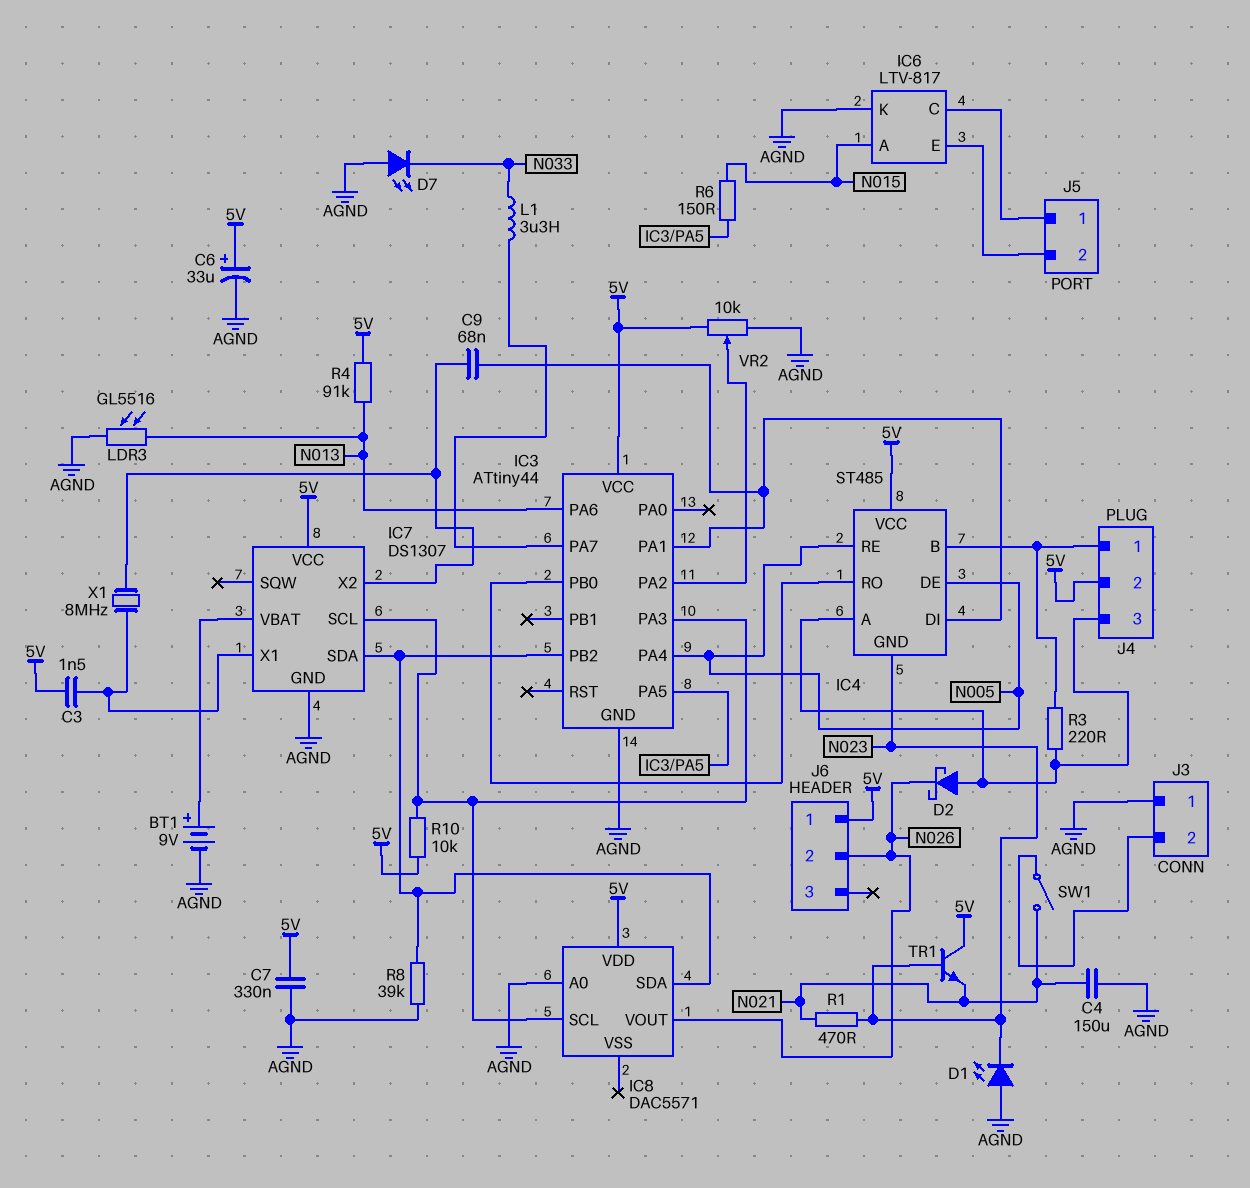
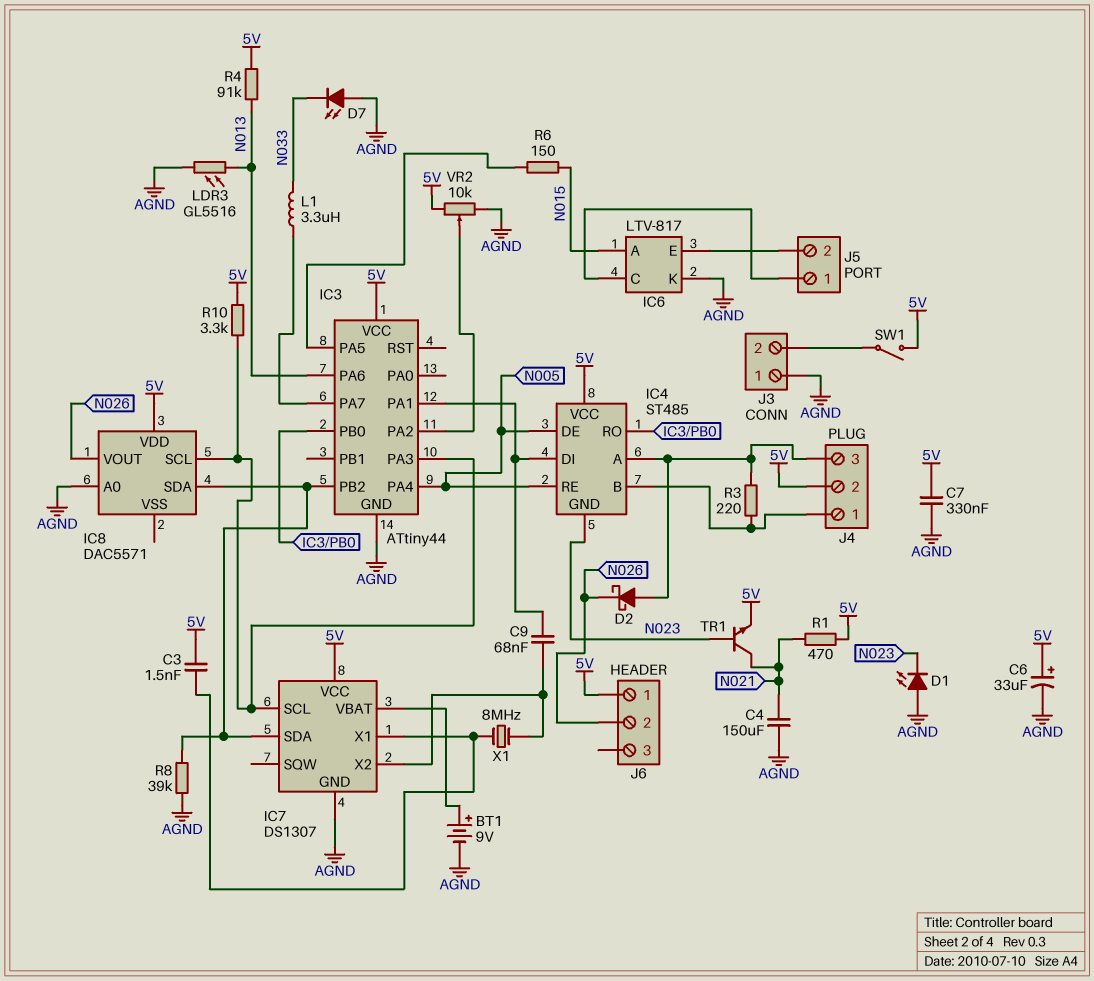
R1: 470 (N021, N023) -> 470 (5V, N021)
R10: 10k (5V, IC3/PA3) -> 3.3k (5V, IC3/PA3)
SW1: switch (J3/2, N021) -> switch (5V, J3/2)
TR1: NPN (B N023, C 5V, E N021) -> NPN (B N023, C N021, E 5V)

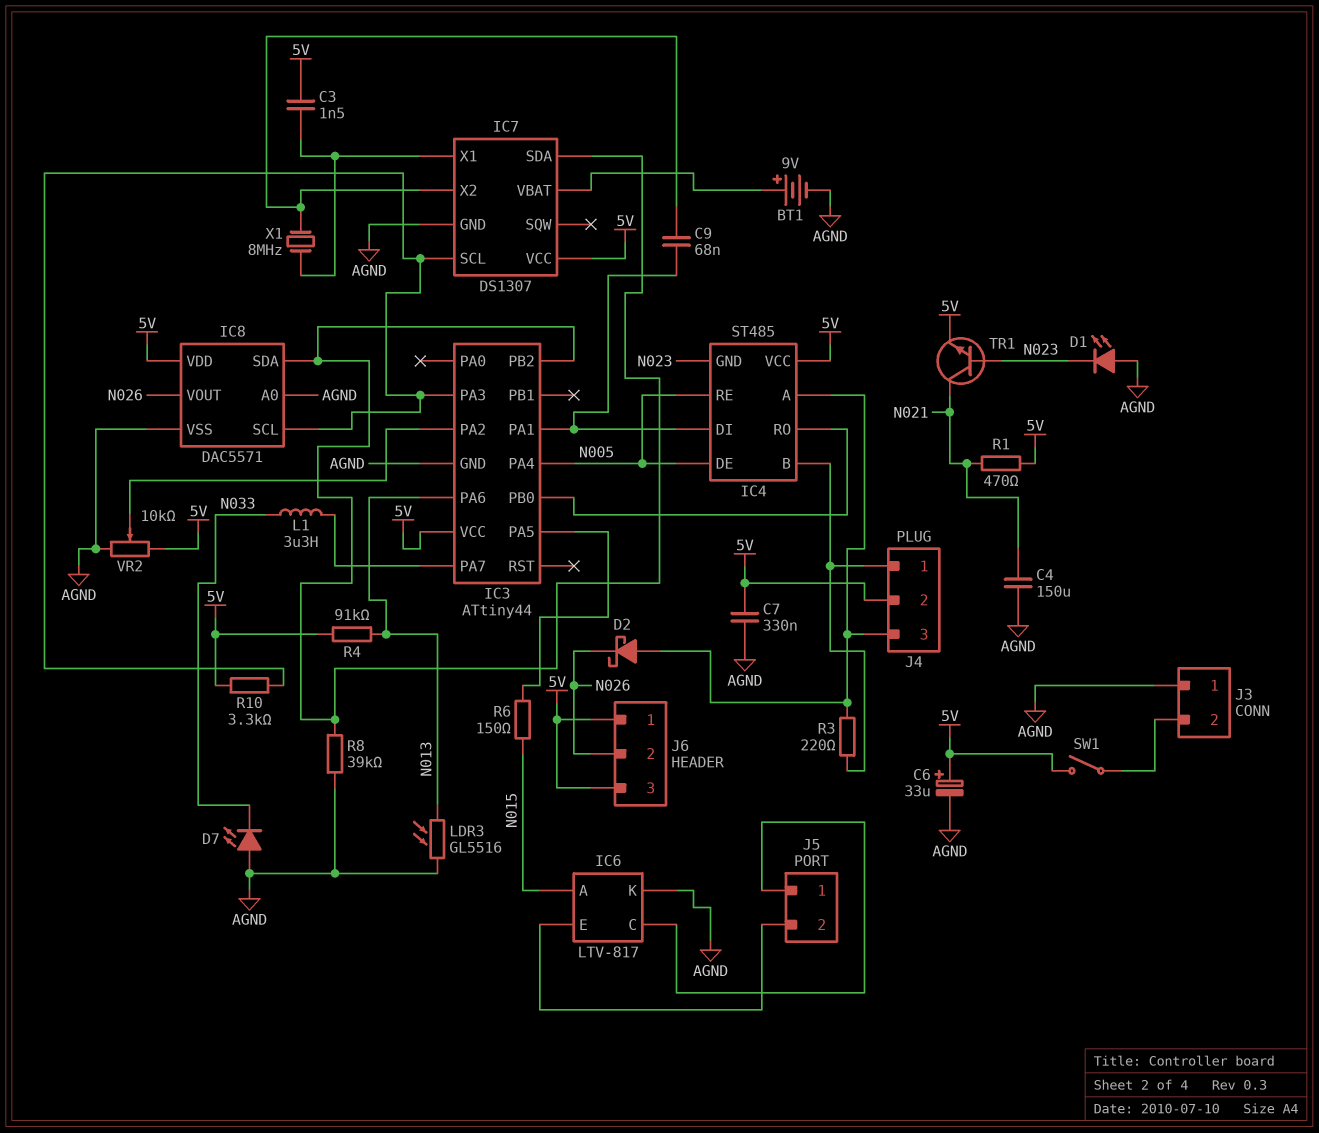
IC8 pin VSS: none -> AGND
J6 pin 3: none -> 5V

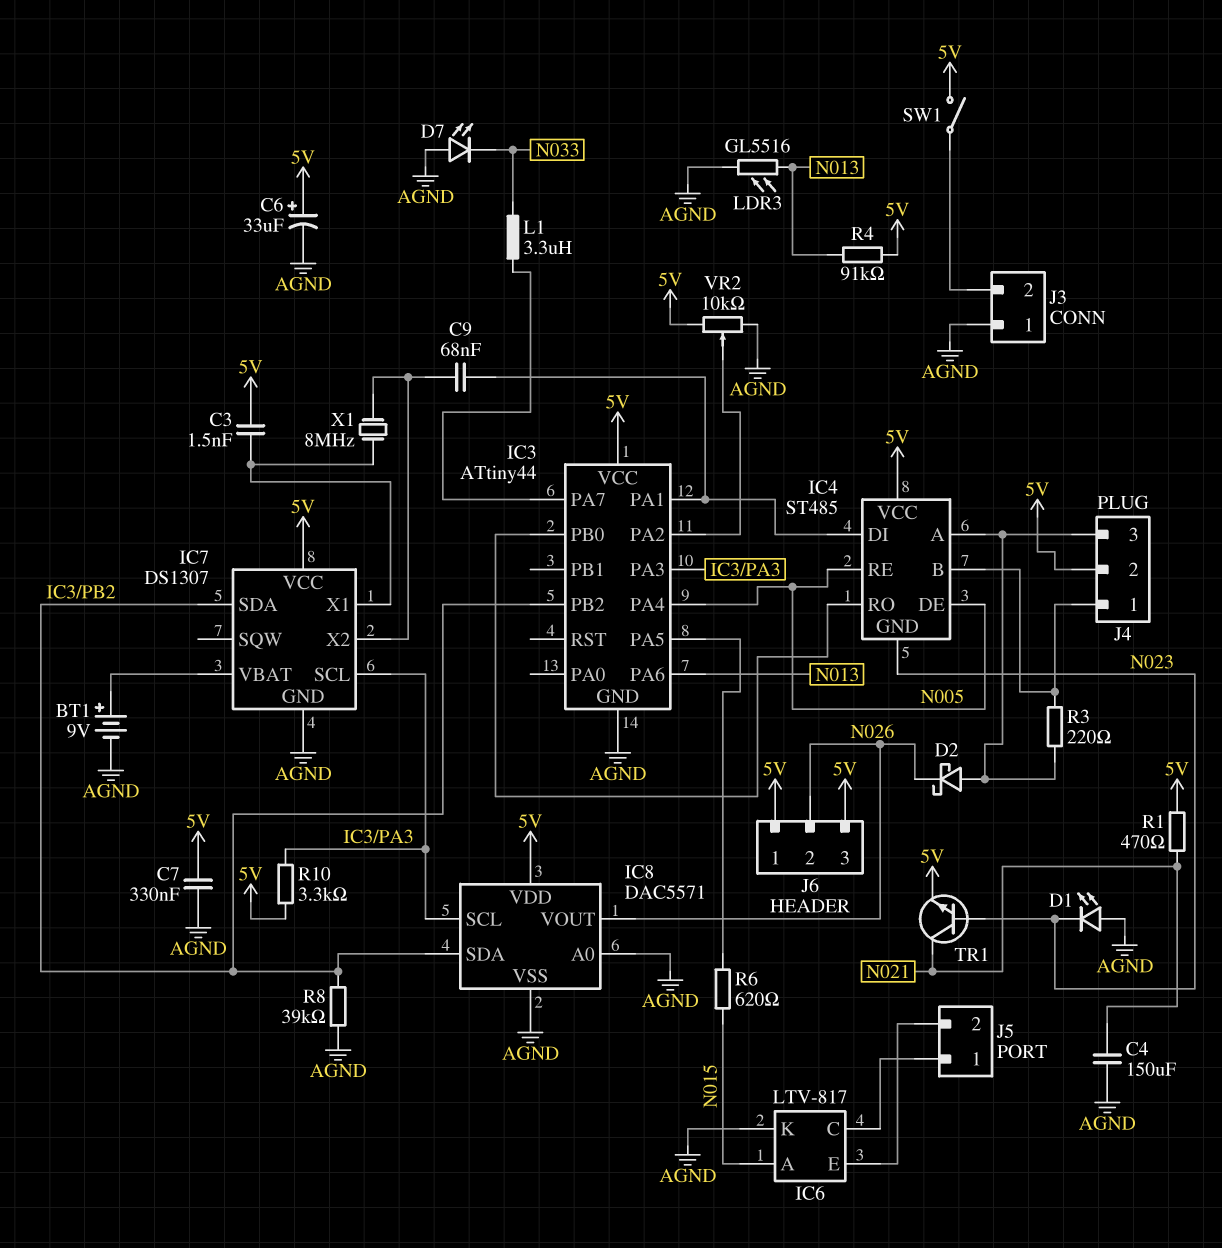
R6: 150 (IC3/PA5, N015) -> 620 (IC3/PA5, N015)

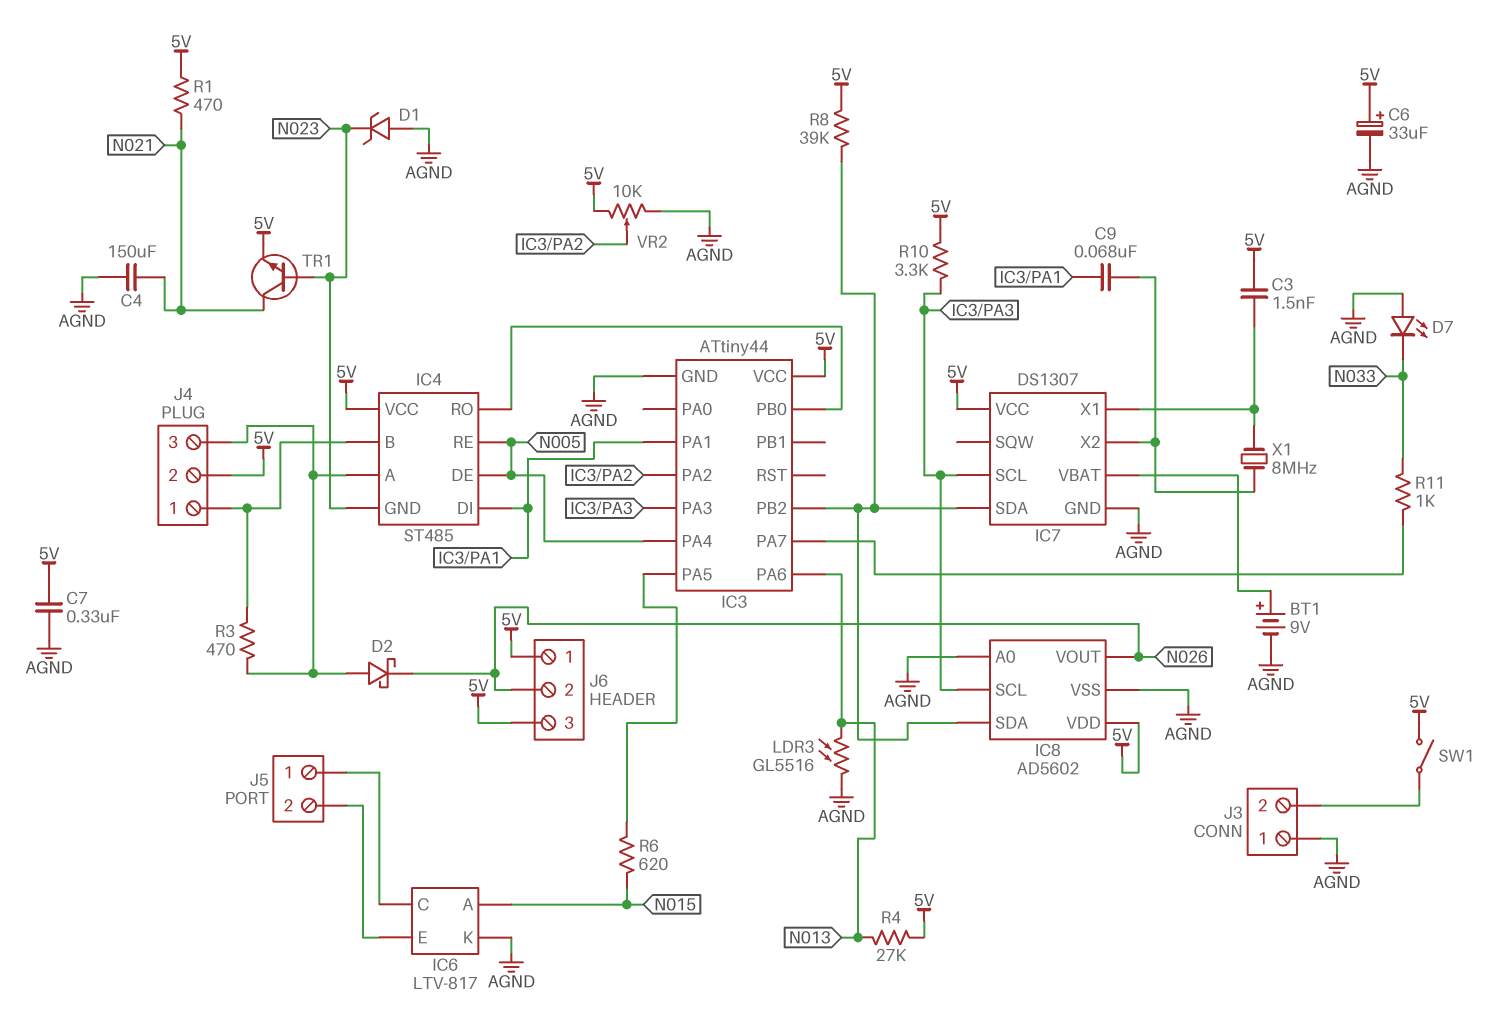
D1: LED (A AGND, K N023) -> zener (A AGND, K N023)
IC8: DAC5571 -> AD5602
L1: 3.3uH (IC3/PA7, N033) -> none
R3: 220 (IC4/A, IC4/B) -> 470 (IC4/A, IC4/B)
R4: 91k (5V, N013) -> 27k (5V, N013)
R8: 39k (AGND, IC3/PB2) -> 39k (5V, IC3/PB2)
R11: none -> 1k (IC3/PA7, N033)

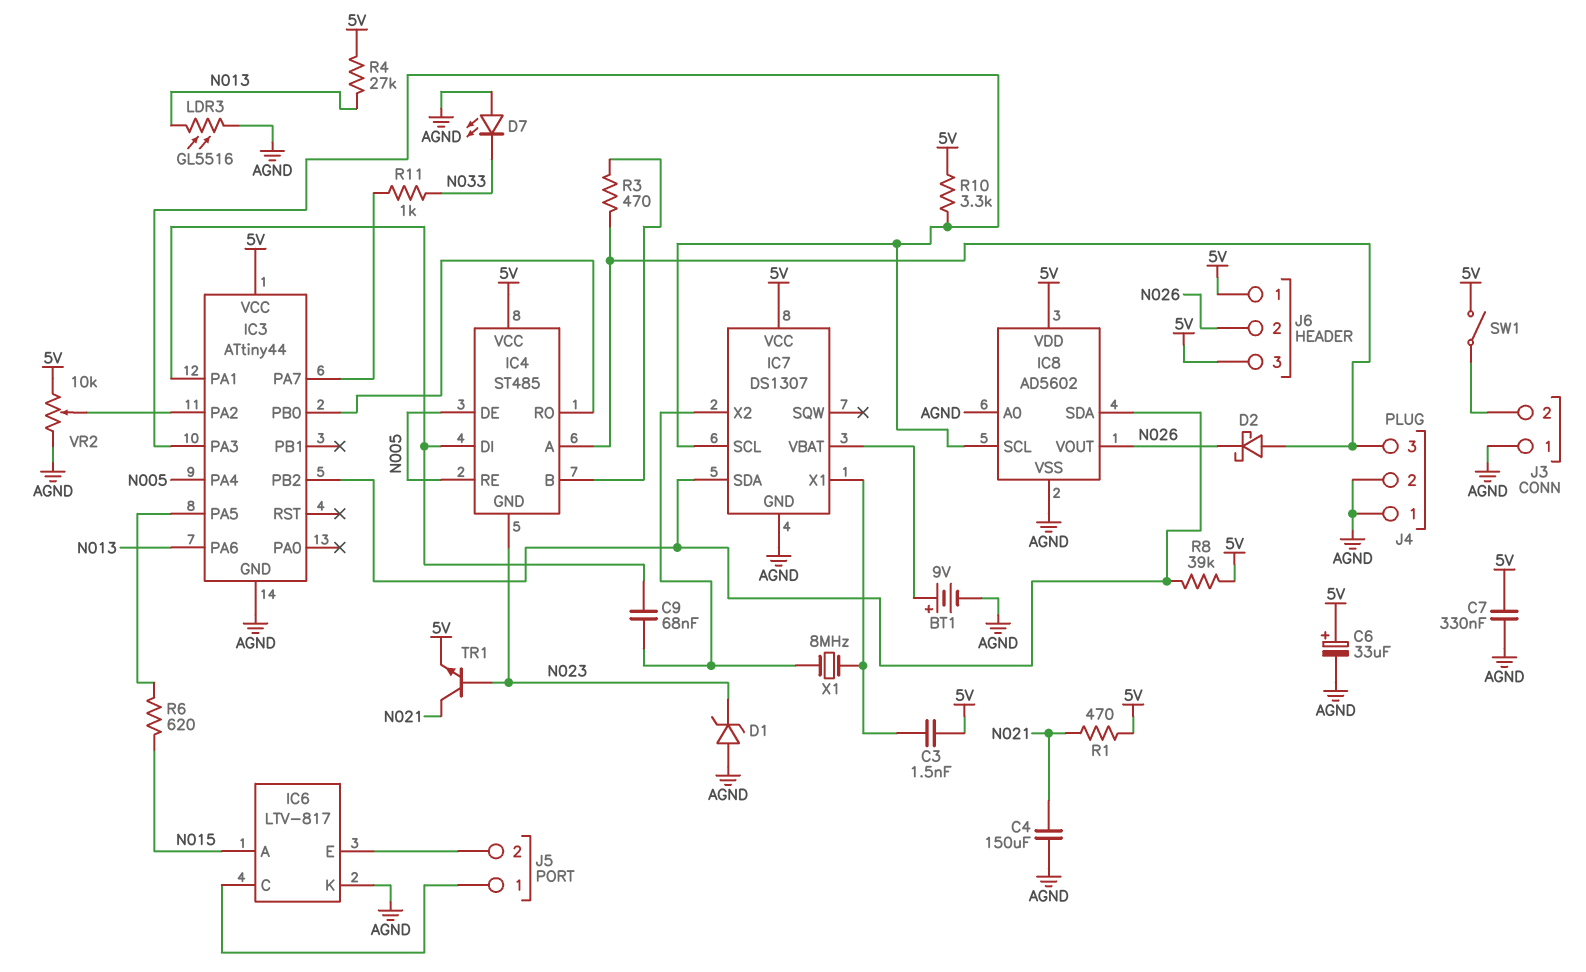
J4 pin 1: IC4/B -> AGND
J4 pin 2: 5V -> AGND

